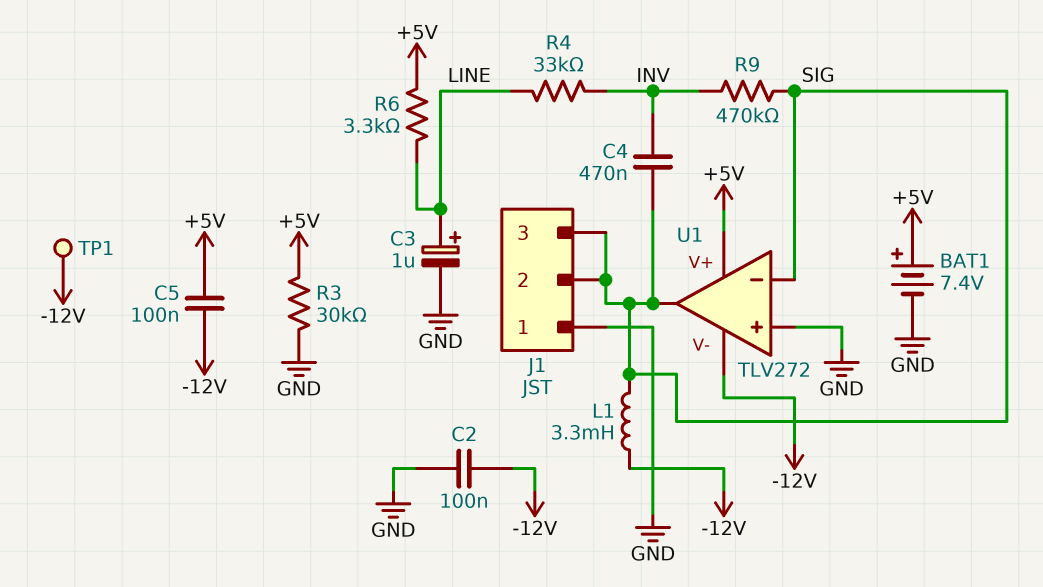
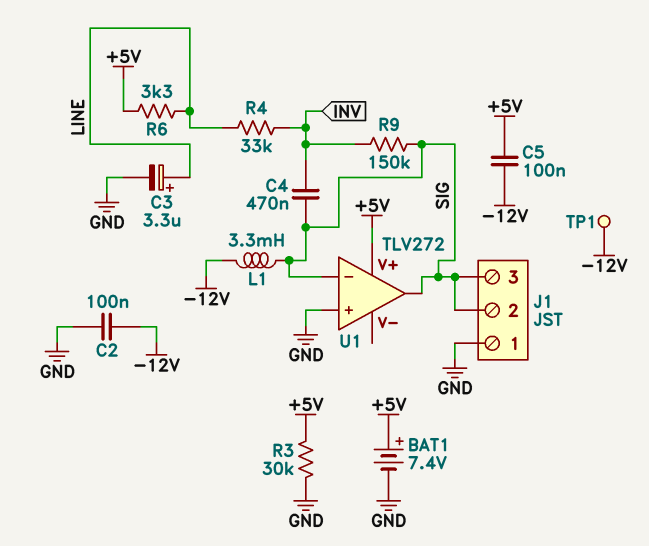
C3: 1uF (plus LINE, minus GND) -> 3.3uF (plus LINE, minus GND)
R9: 470k (INV, SIG) -> 150k (INV, SIG)
U1 pin V-: -12V -> none

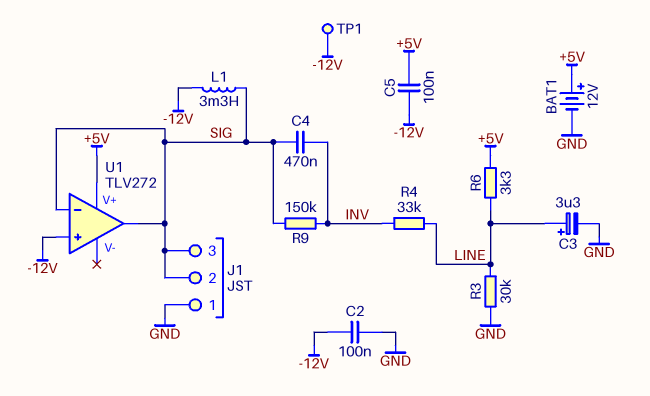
BAT1: 7.4V (plus +5V, minus GND) -> 12V (plus +5V, minus GND)
R3: 30k (+5V, GND) -> 30k (GND, LINE)
U1 pin in+: GND -> -12V

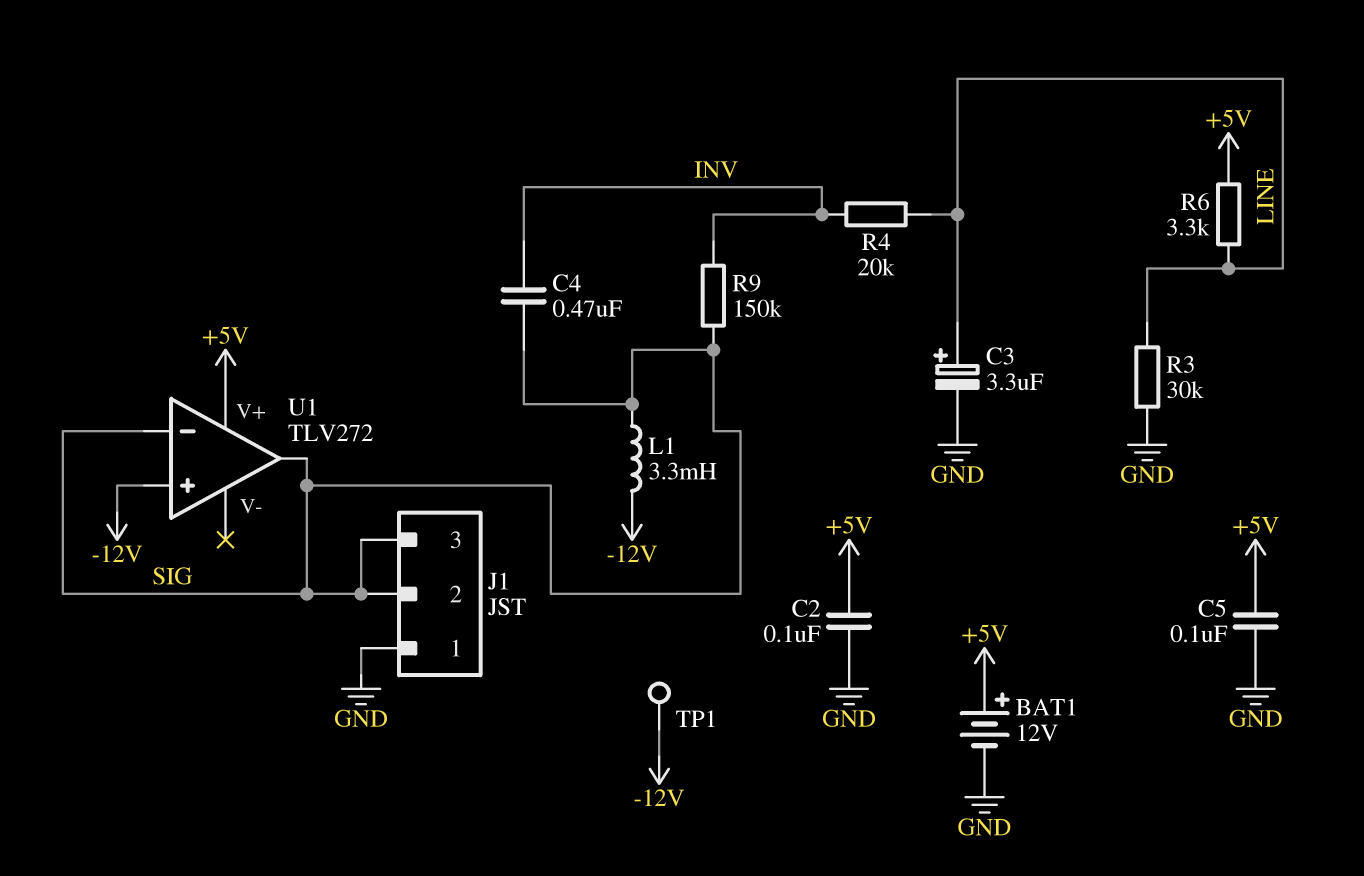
C2: 100nF (-12V, GND) -> 100nF (+5V, GND)
C5: 100nF (+5V, -12V) -> 100nF (+5V, GND)
R4: 33k (INV, LINE) -> 20k (INV, LINE)

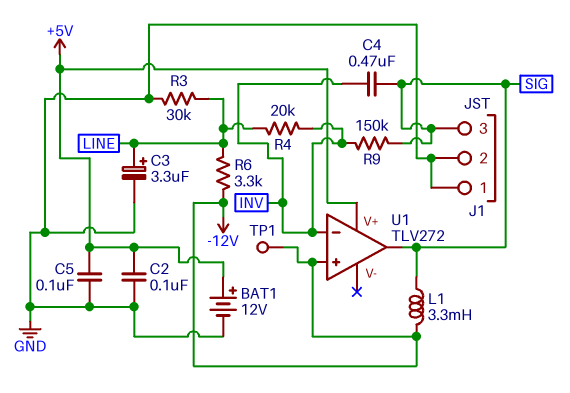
J1 pin 2: SIG -> GND
R6: 3.3k (+5V, LINE) -> 3.3k (-12V, LINE)
U1 pin in-: SIG -> INV

